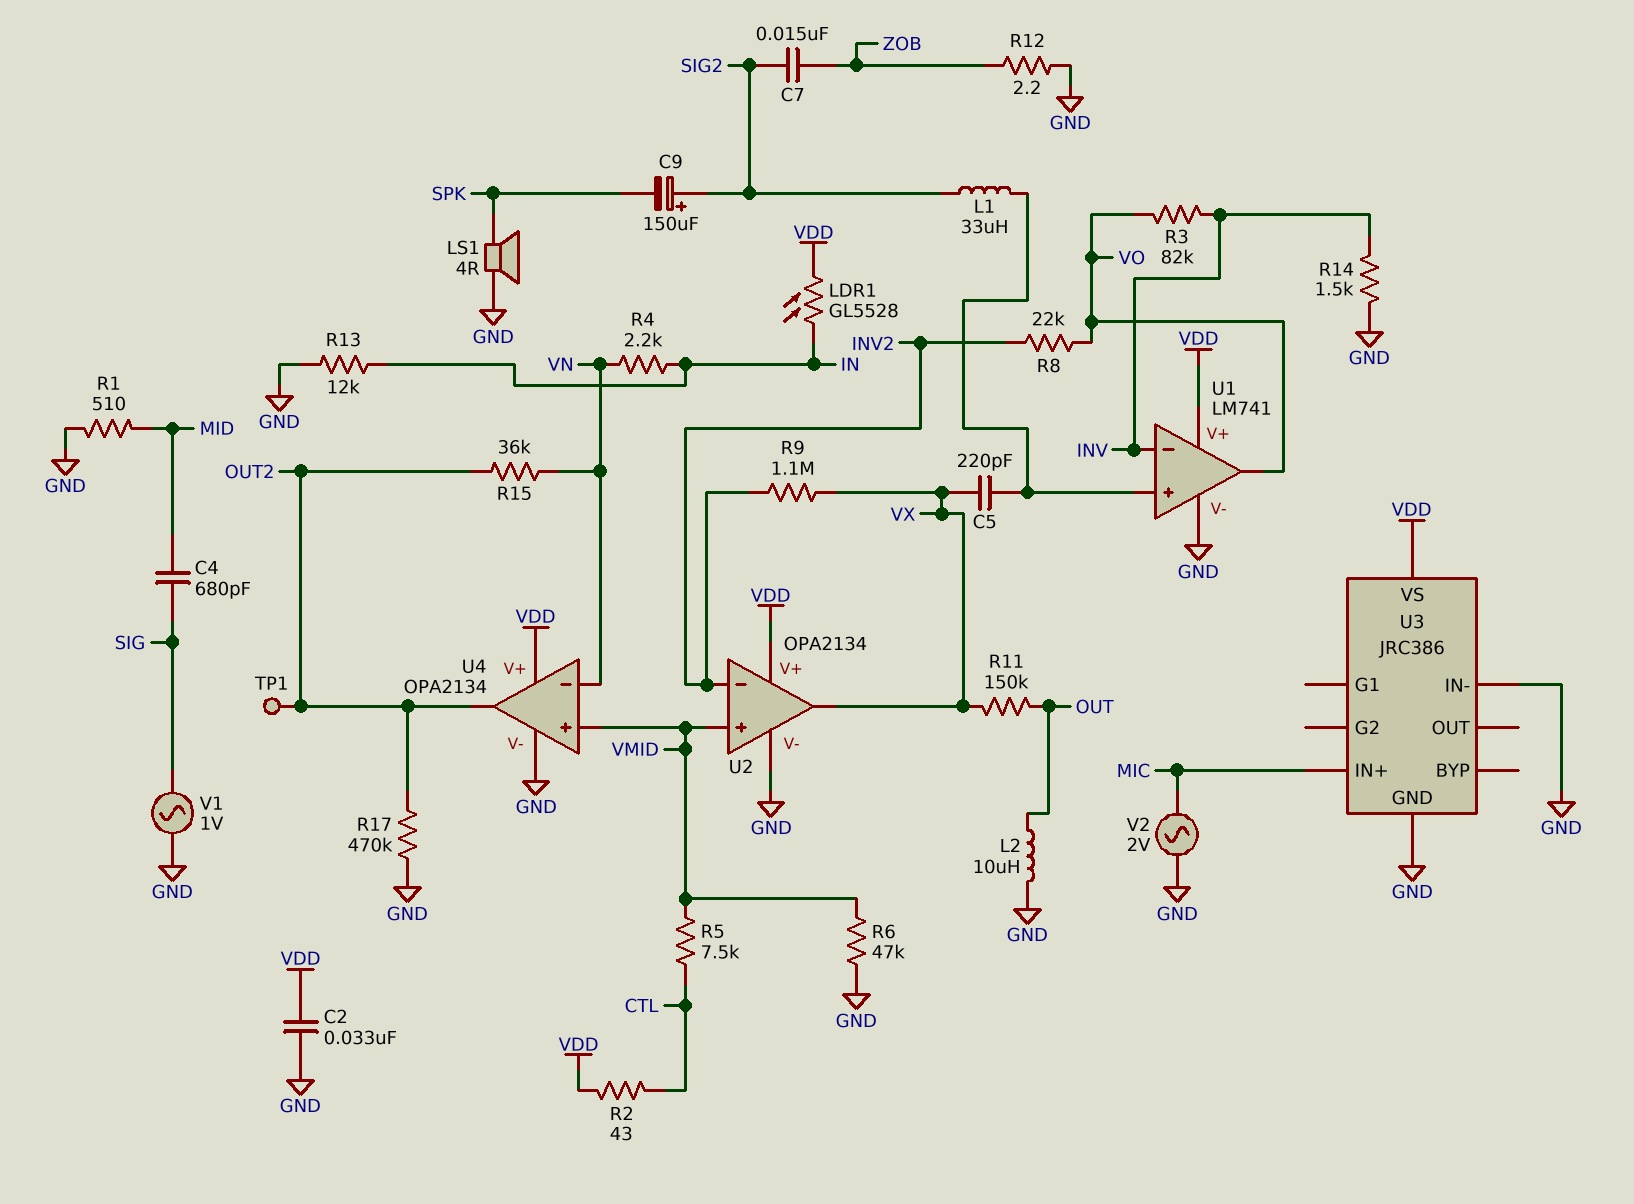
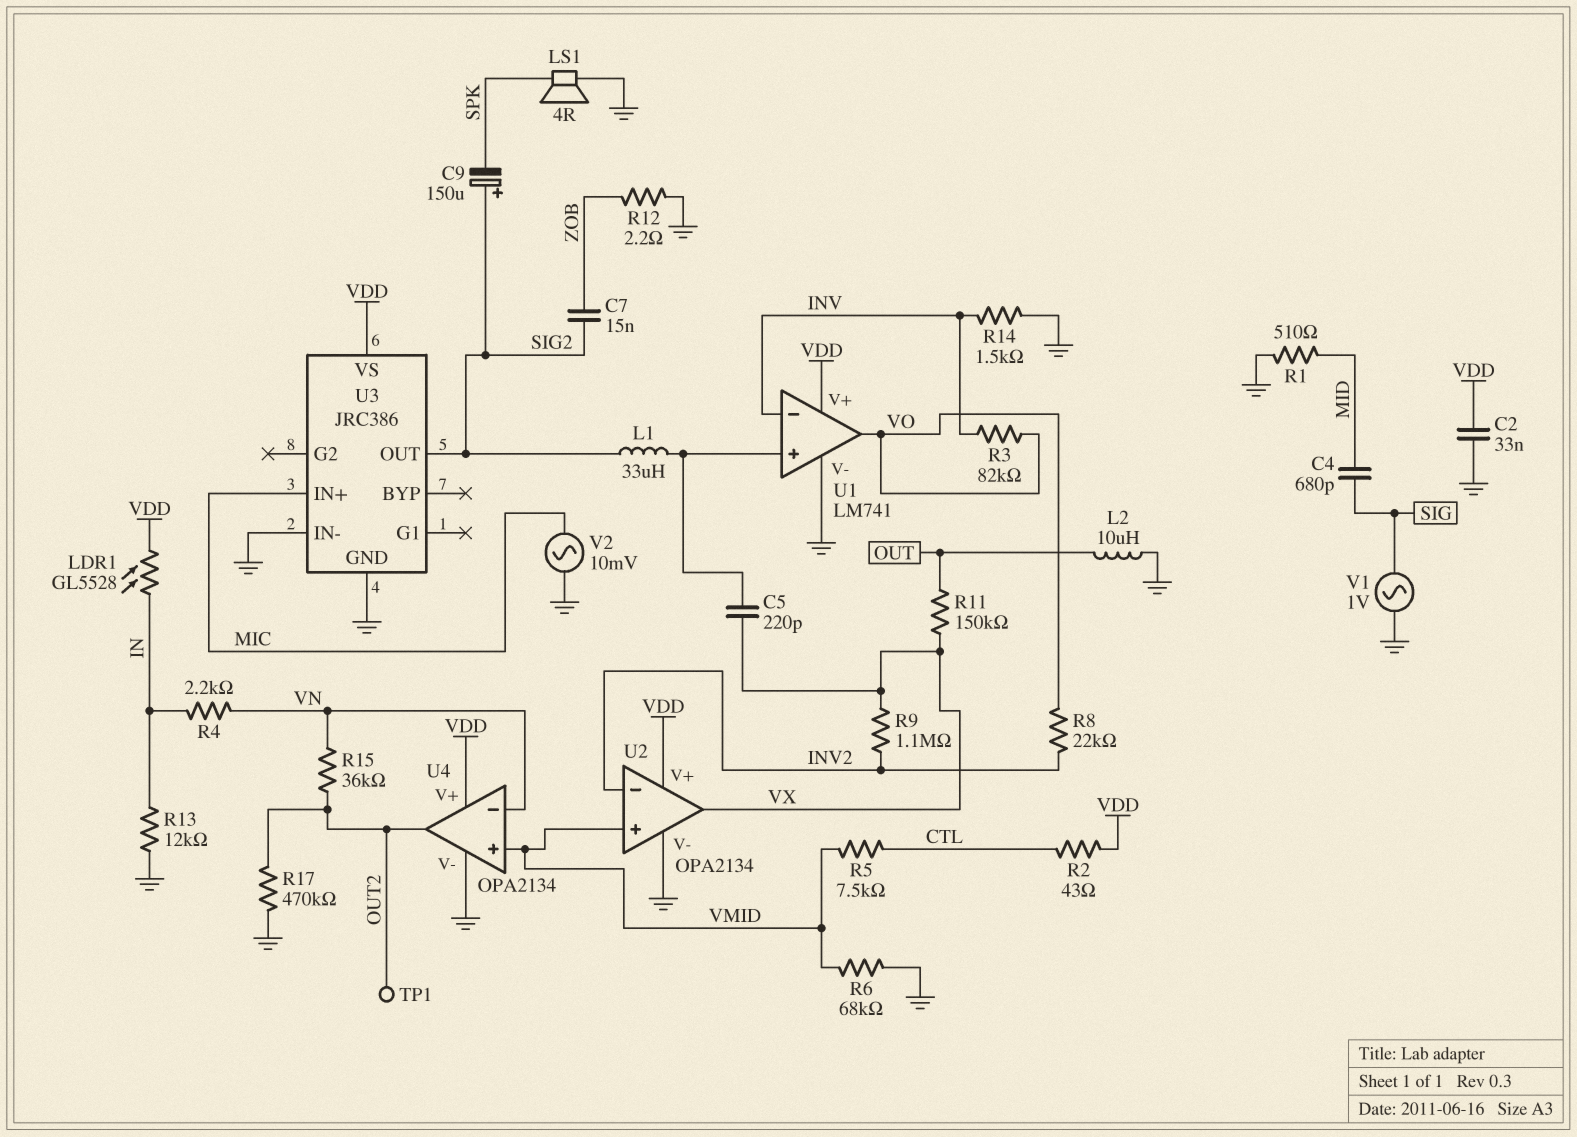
R6: 47k (GND, VMID) -> 68k (GND, VMID)
U3 pin OUT: none -> SIG2
V2: AC 2V (GND, MIC) -> AC 10mV (GND, MIC)

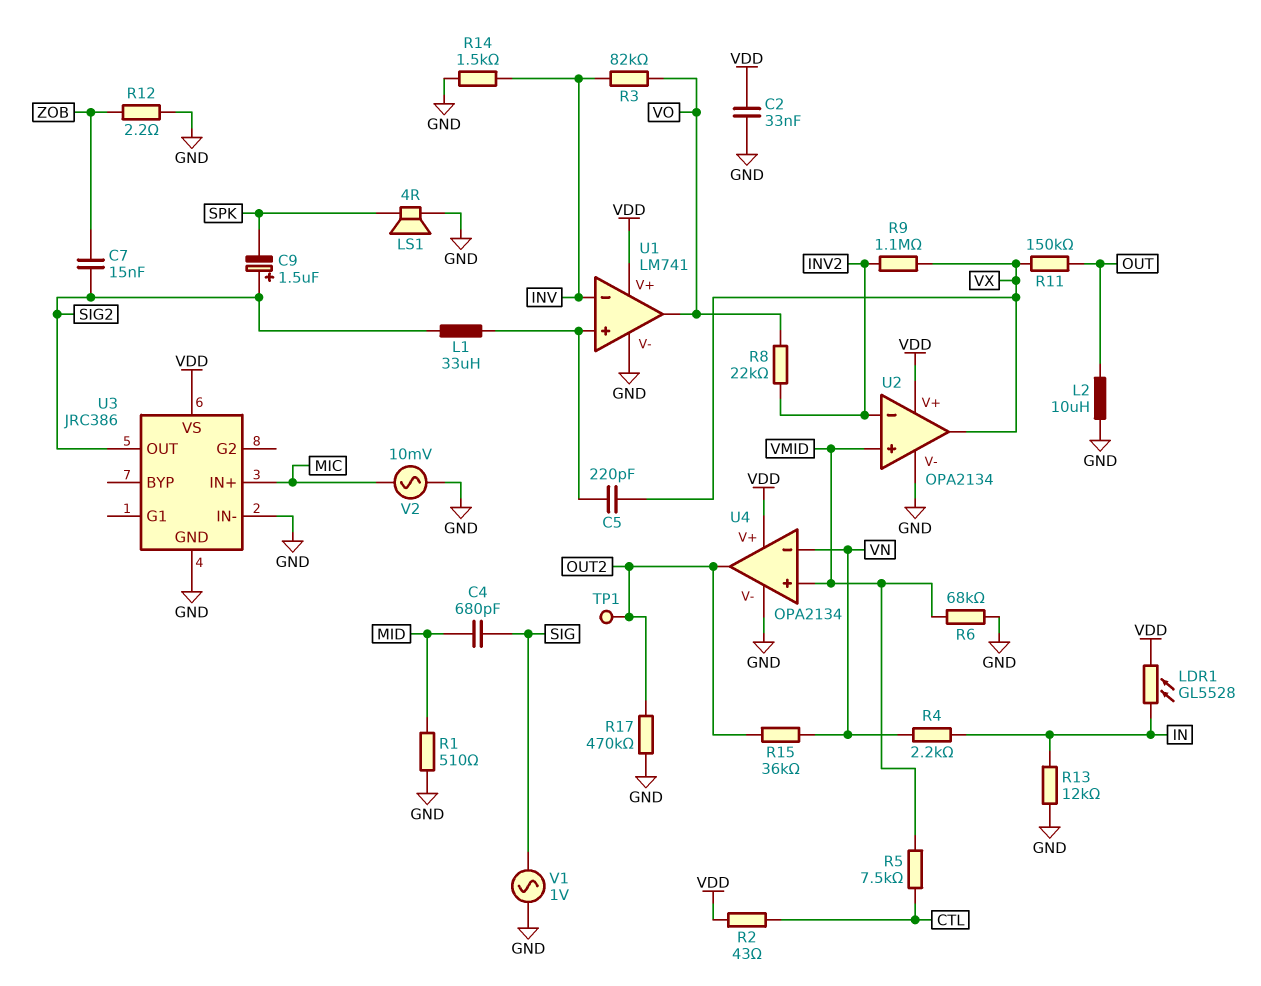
C9: 150uF (plus SIG2, minus SPK) -> 1.5uF (plus SIG2, minus SPK)

